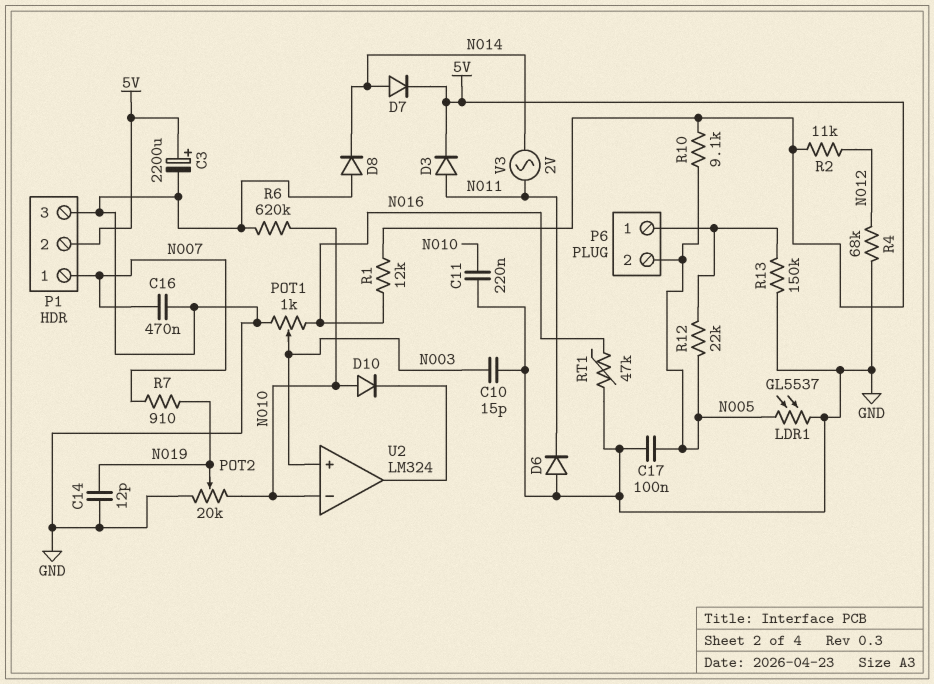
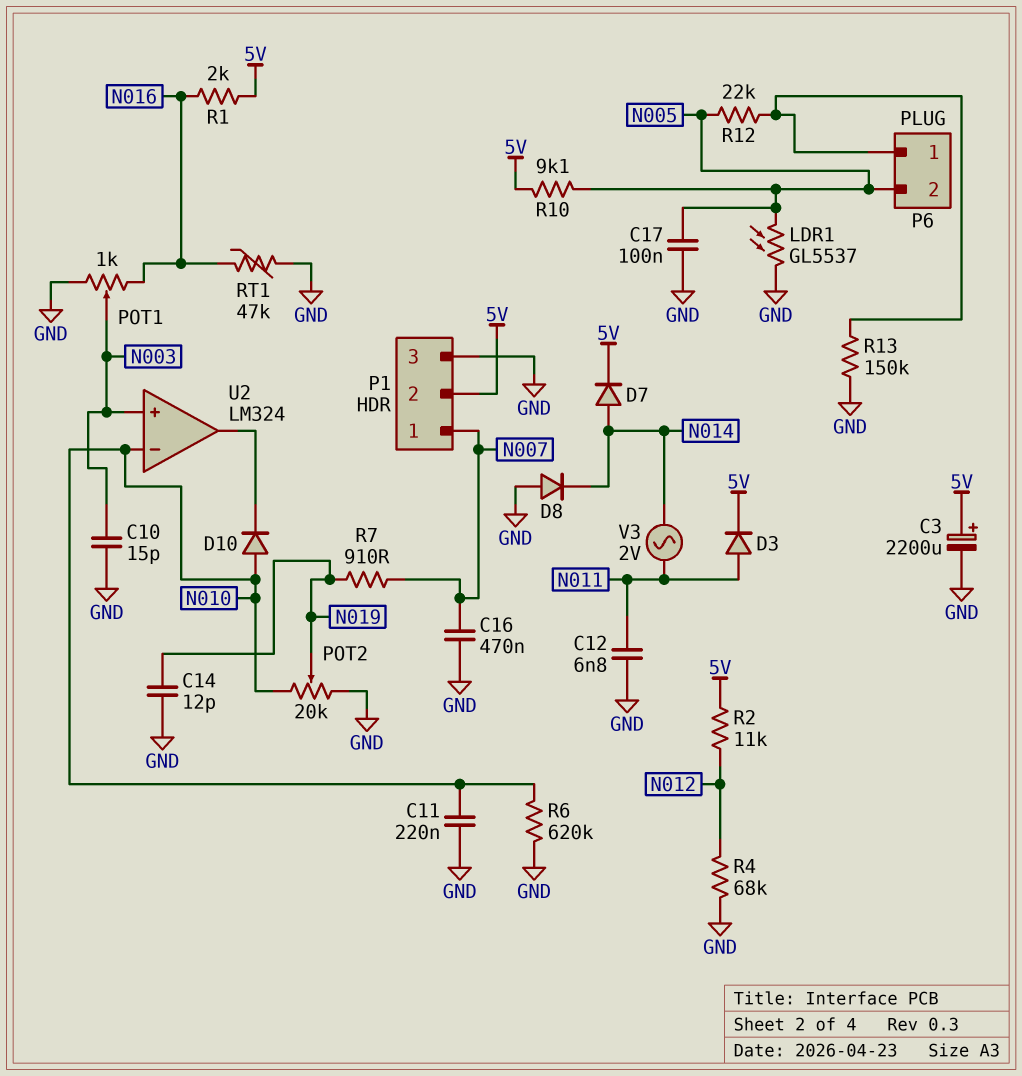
C12: none -> 6.8nF (GND, N011)
D6: diode (A GND, K N011) -> none
R1: 12k (5V, N016) -> 2k (5V, N016)

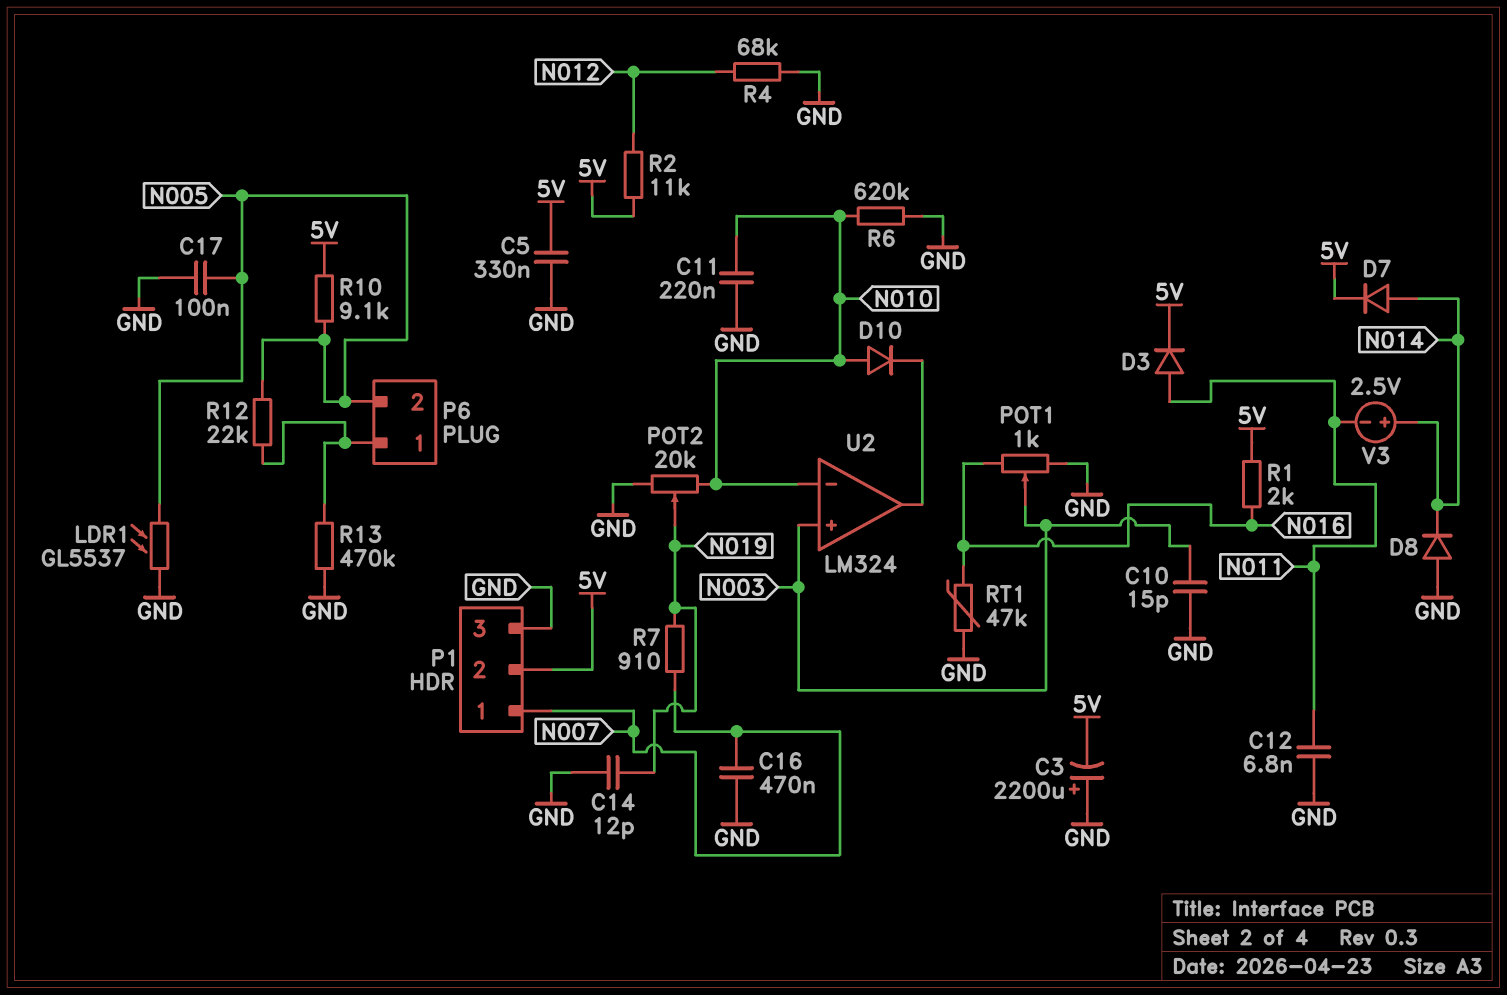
C3: 2200uF (plus 5V, minus GND) -> 2200uF (plus GND, minus 5V)
C5: none -> 330nF (5V, GND)
R13: 150k (GND, P6/1) -> 470k (GND, P6/1)
V3: AC 2V (N011, N014) -> 2.5V (plus N014, minus N011)

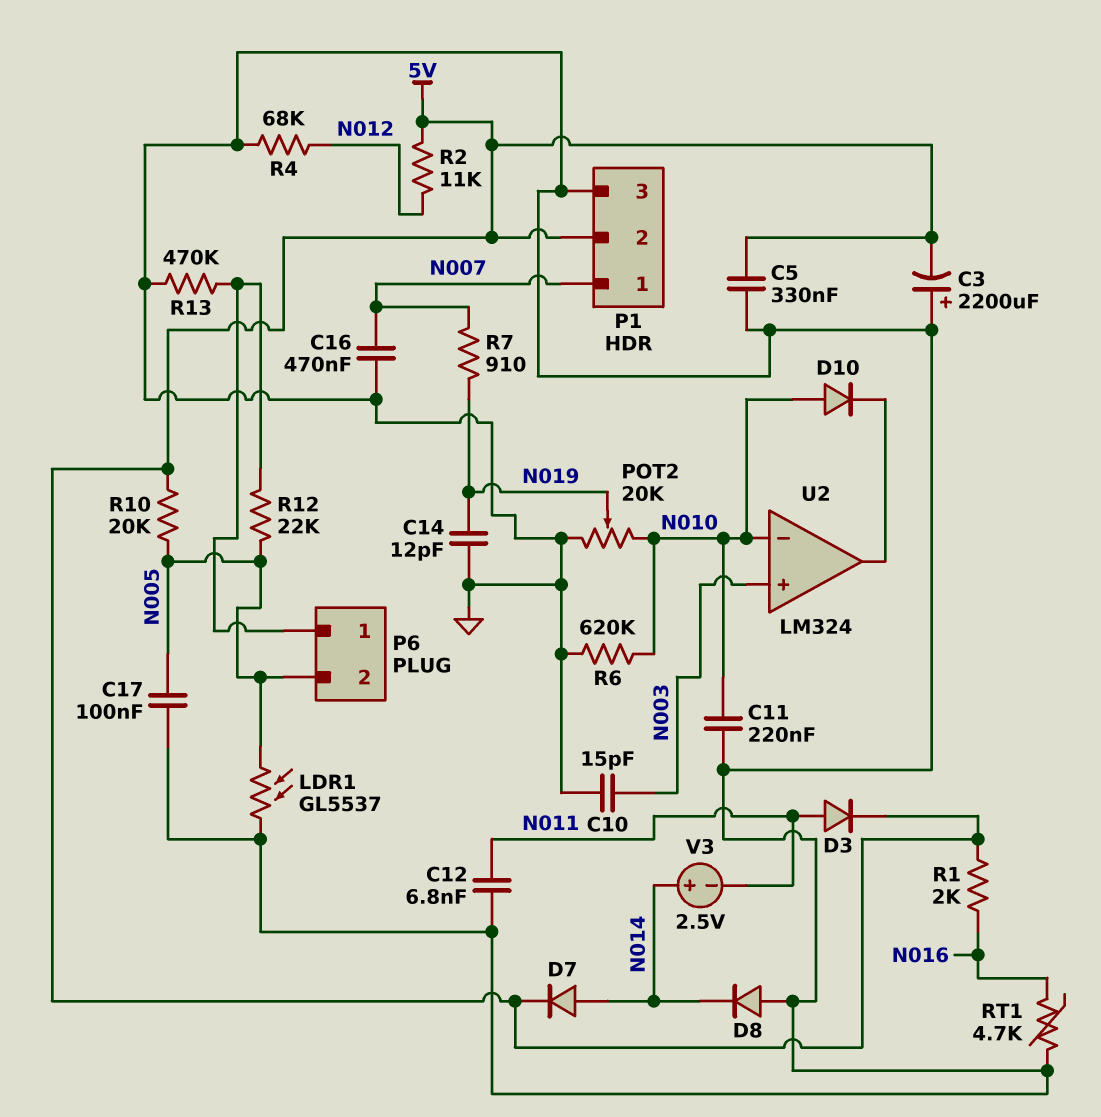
POT1: 1k (GND, N016, wiper N003) -> none
R10: 9.1k (5V, N005) -> 20k (5V, N005)
RT1: 47k (GND, N016) -> 4.7k (GND, N016)

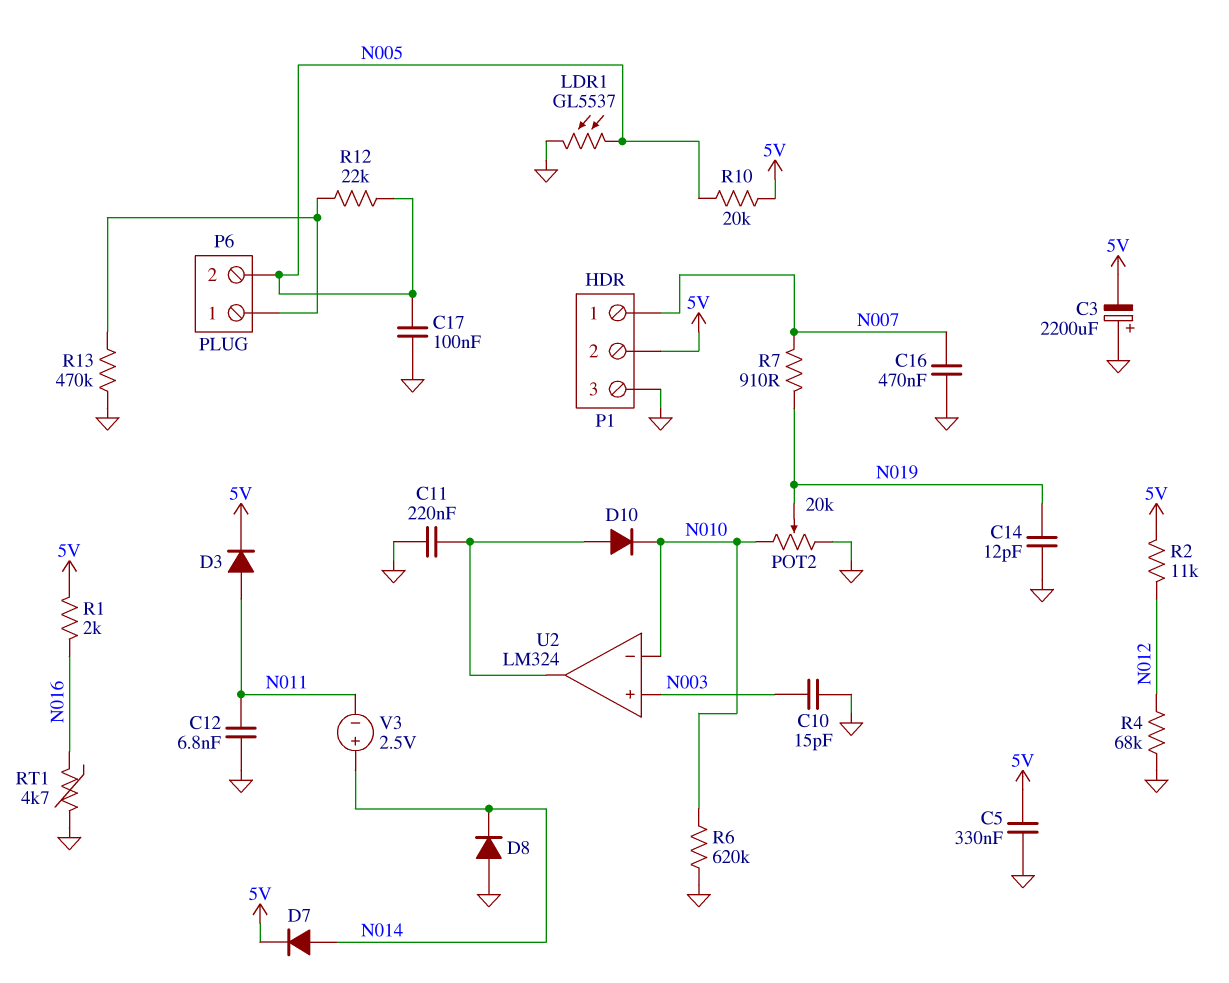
C11: 220nF (GND, N010) -> 220nF (GND, U2/out)
D10: diode (A N010, K U2/out) -> diode (A U2/out, K N010)

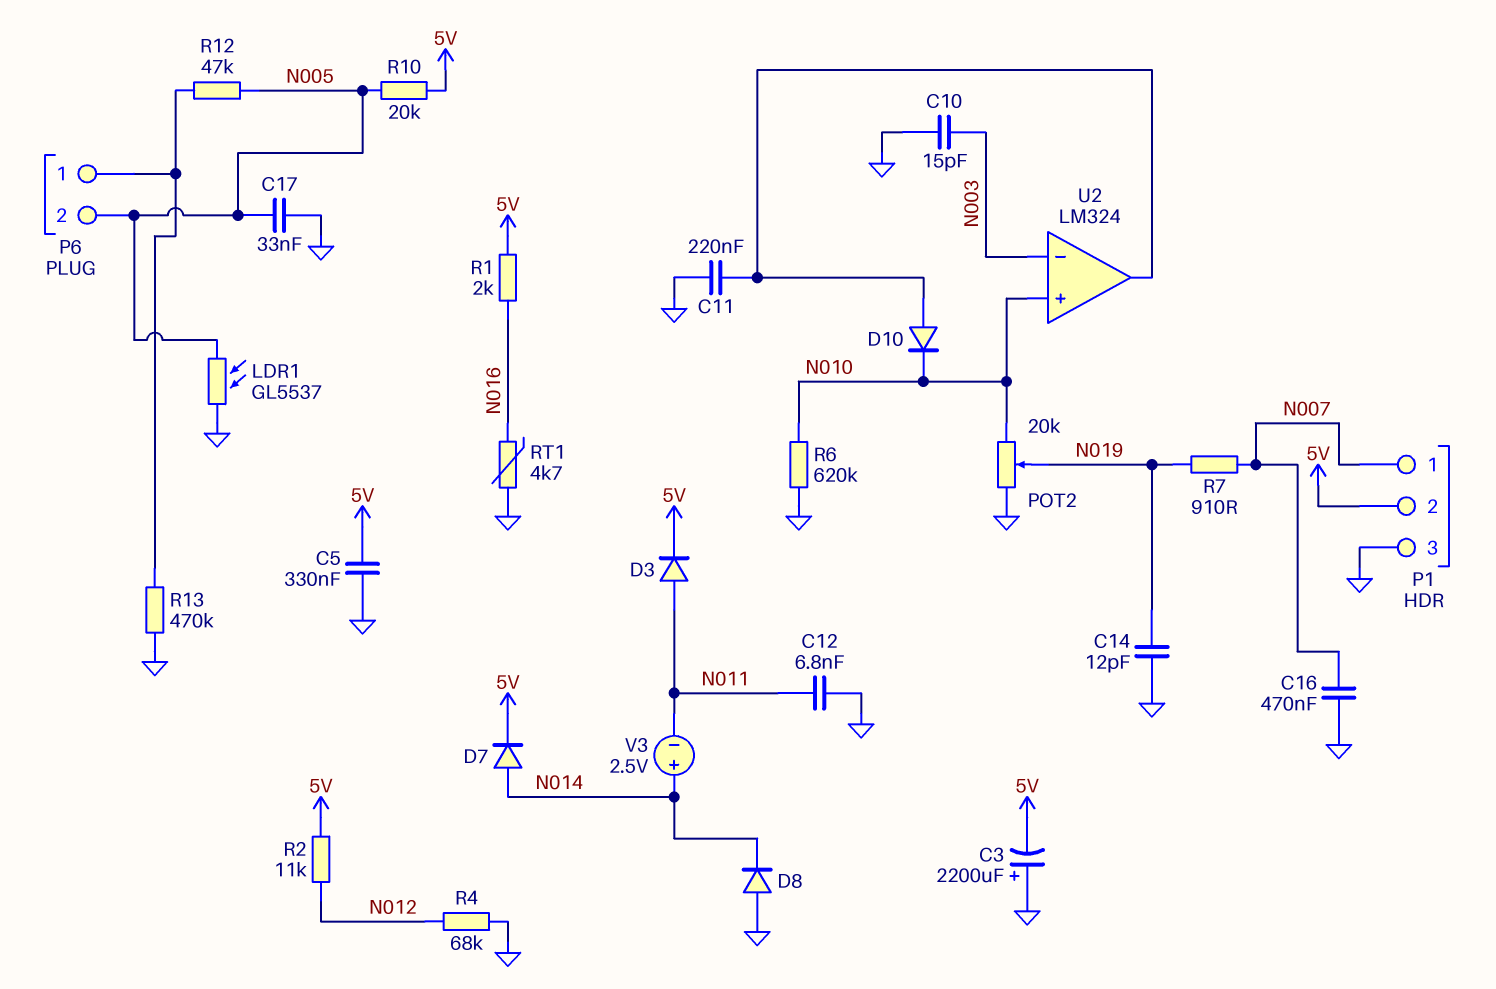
C17: 100nF (GND, N005) -> 33nF (GND, N005)
R12: 22k (N005, P6/1) -> 47k (N005, P6/1)
U2 pin in+: N003 -> N010
U2 pin in-: N010 -> N003

